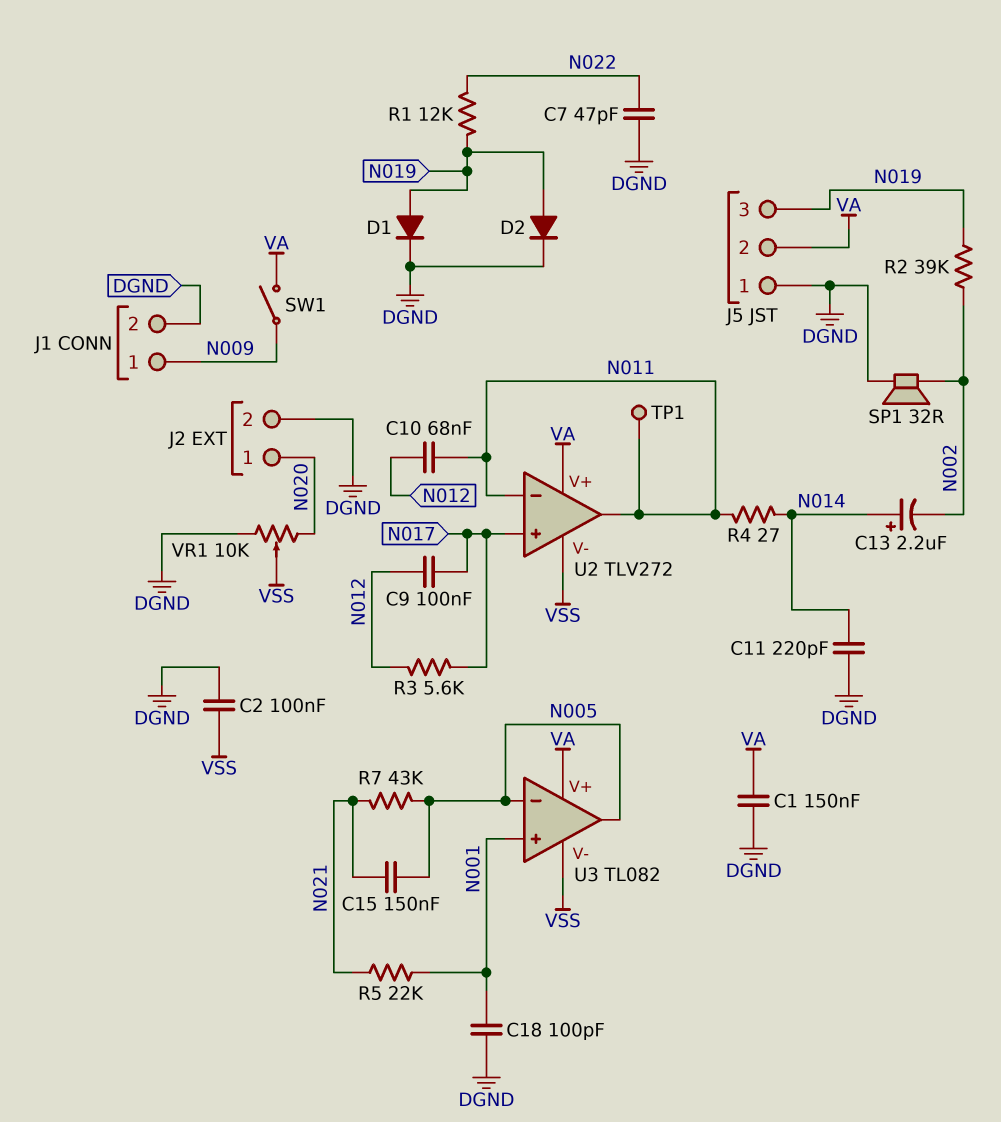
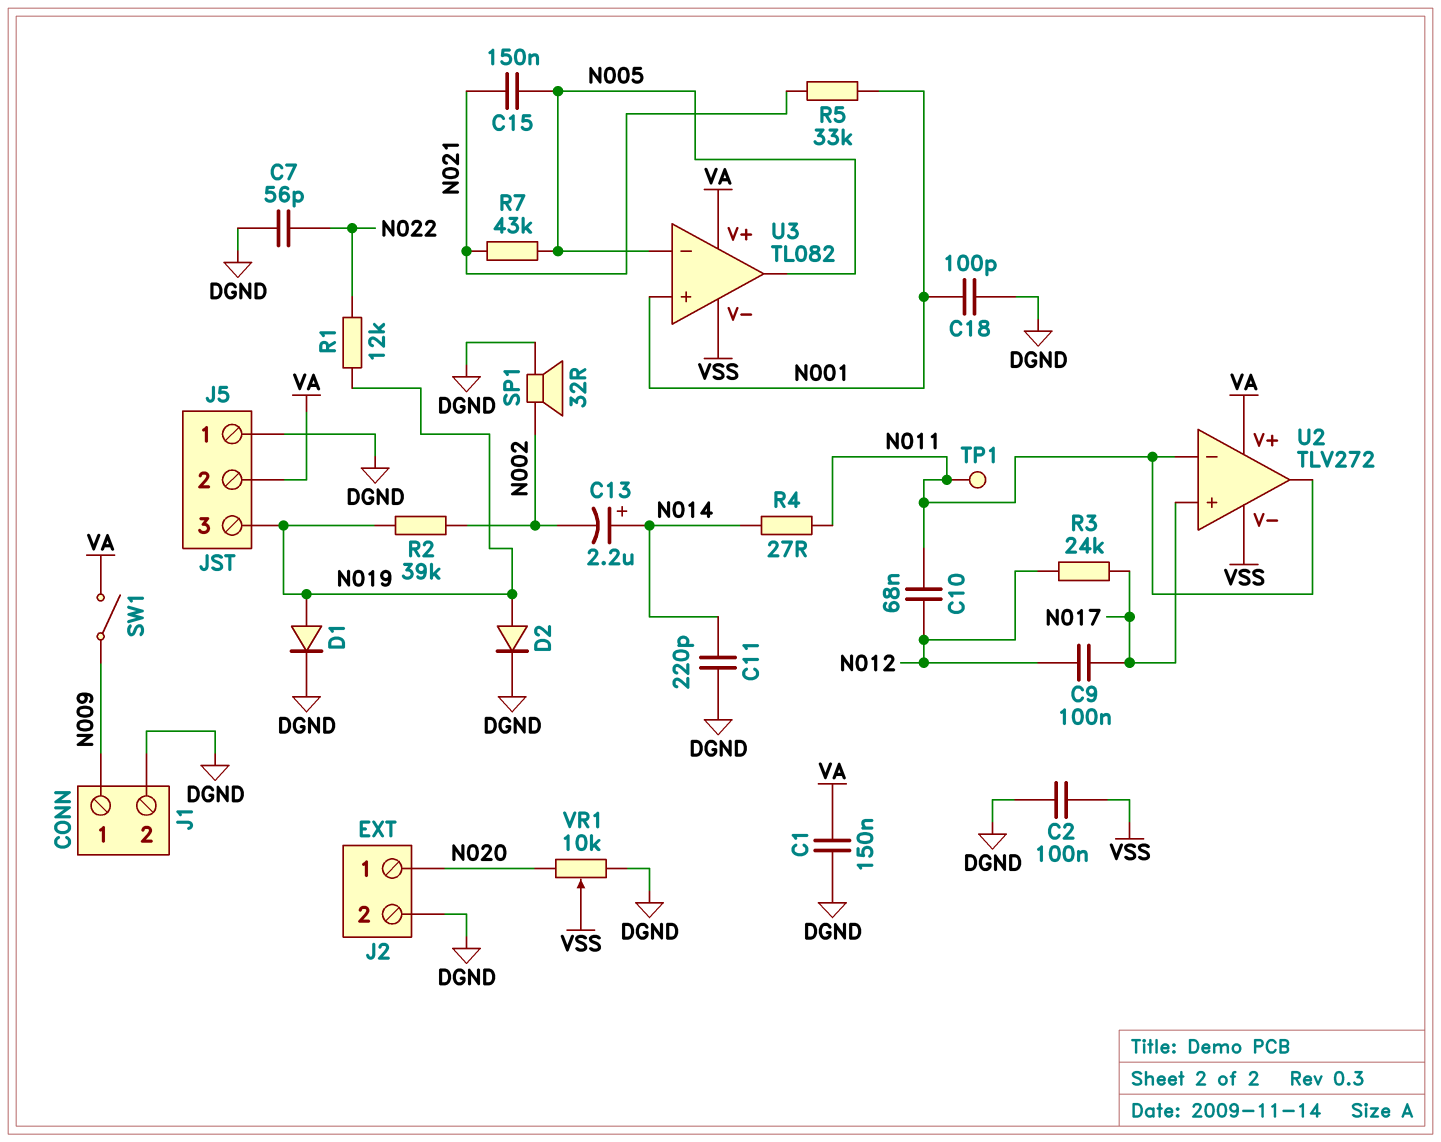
C7: 47pF (DGND, N022) -> 56pF (DGND, N022)
R3: 5.6k (N012, N017) -> 24k (N012, N017)
R5: 22k (N001, N021) -> 33k (N001, N021)

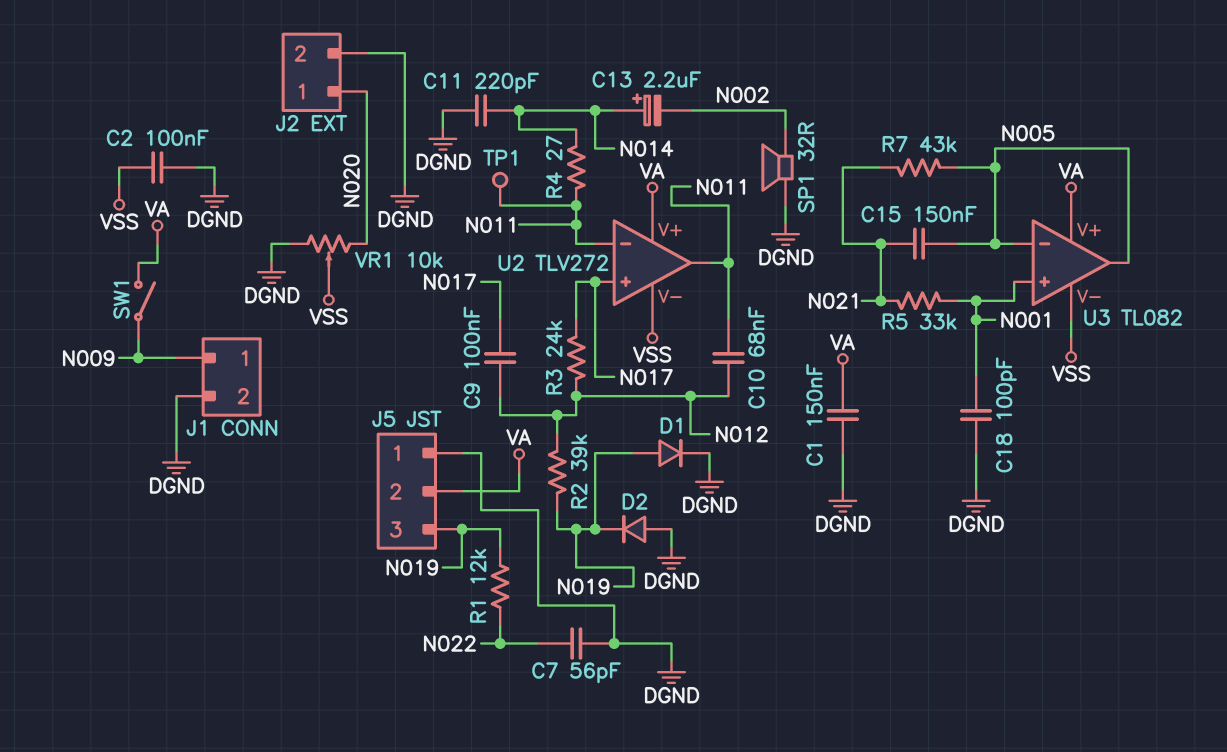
D2: diode (A N019, K DGND) -> diode (A DGND, K N019)
R2: 39k (N002, N019) -> 39k (N012, N019)

